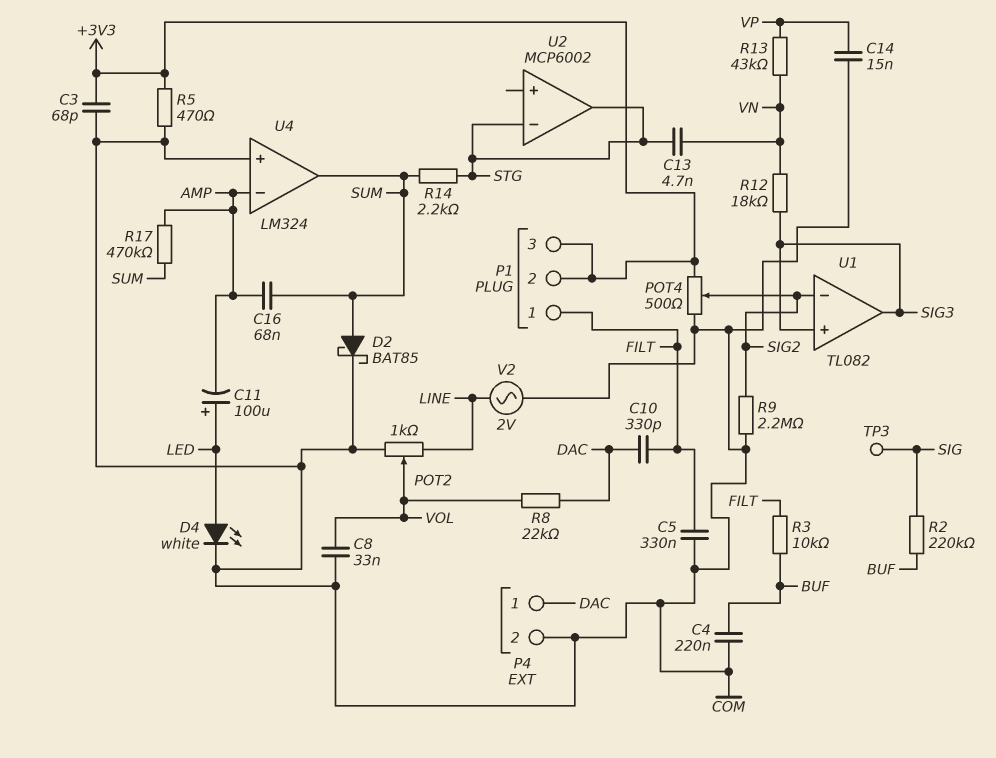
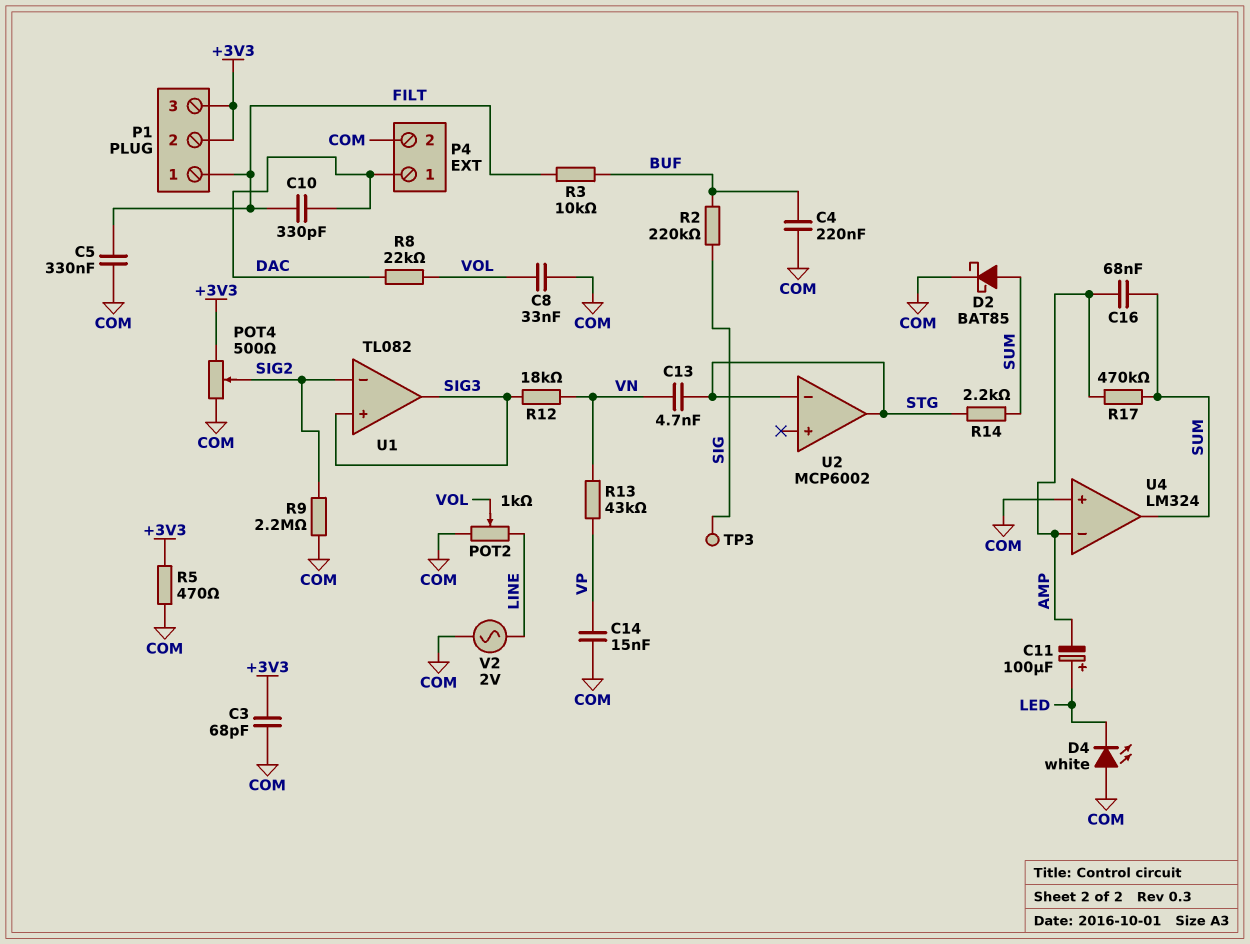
D4: LED white (A LED, K COM) -> LED white (A COM, K LED)

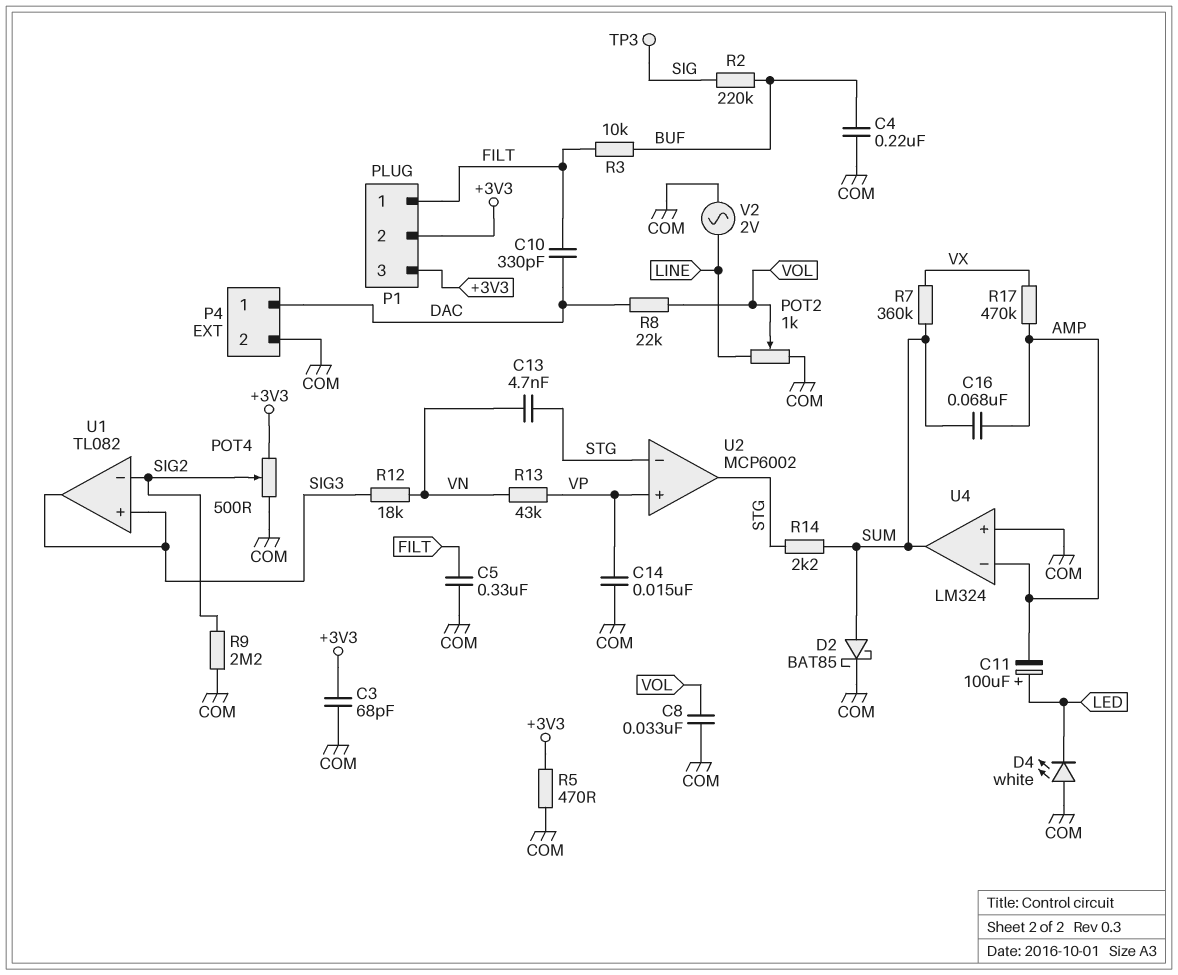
R7: none -> 360k (SUM, VX)
R17: 470k (AMP, SUM) -> 470k (AMP, VX)
U2 pin in+: none -> VP

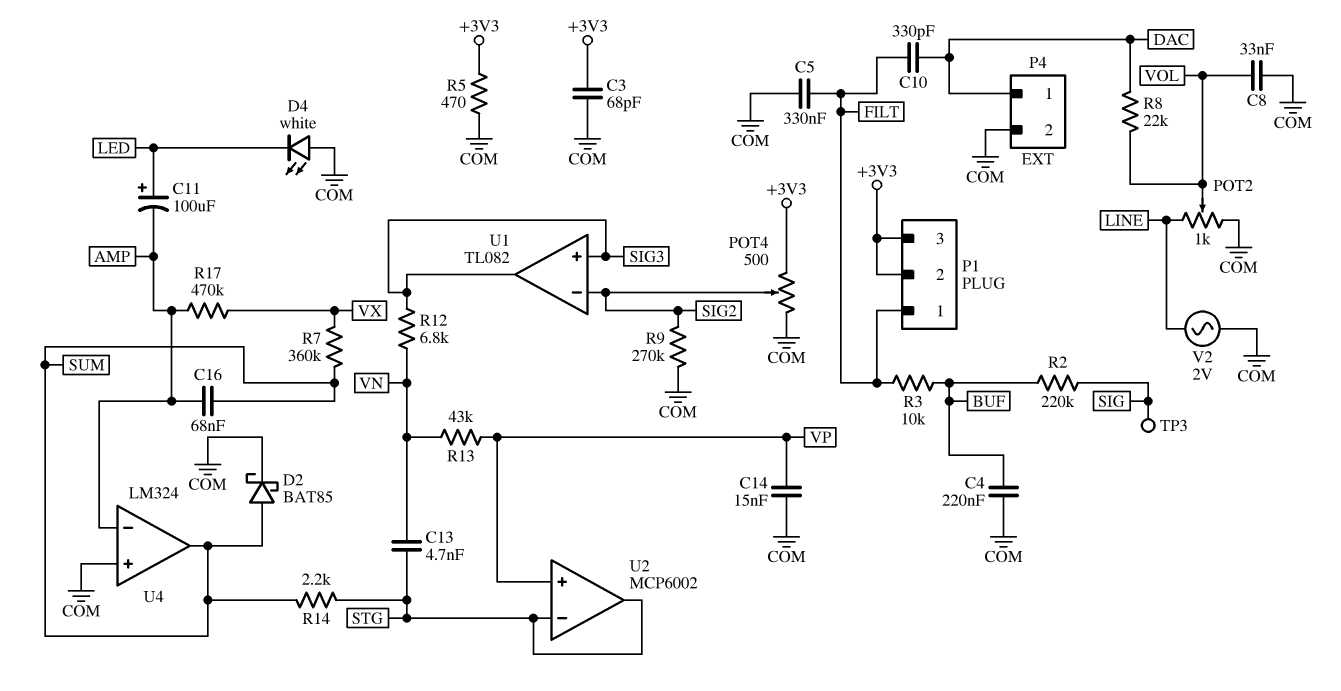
R9: 2.2M (COM, SIG2) -> 270k (COM, SIG2)
R12: 18k (SIG3, VN) -> 6.8k (SIG3, VN)

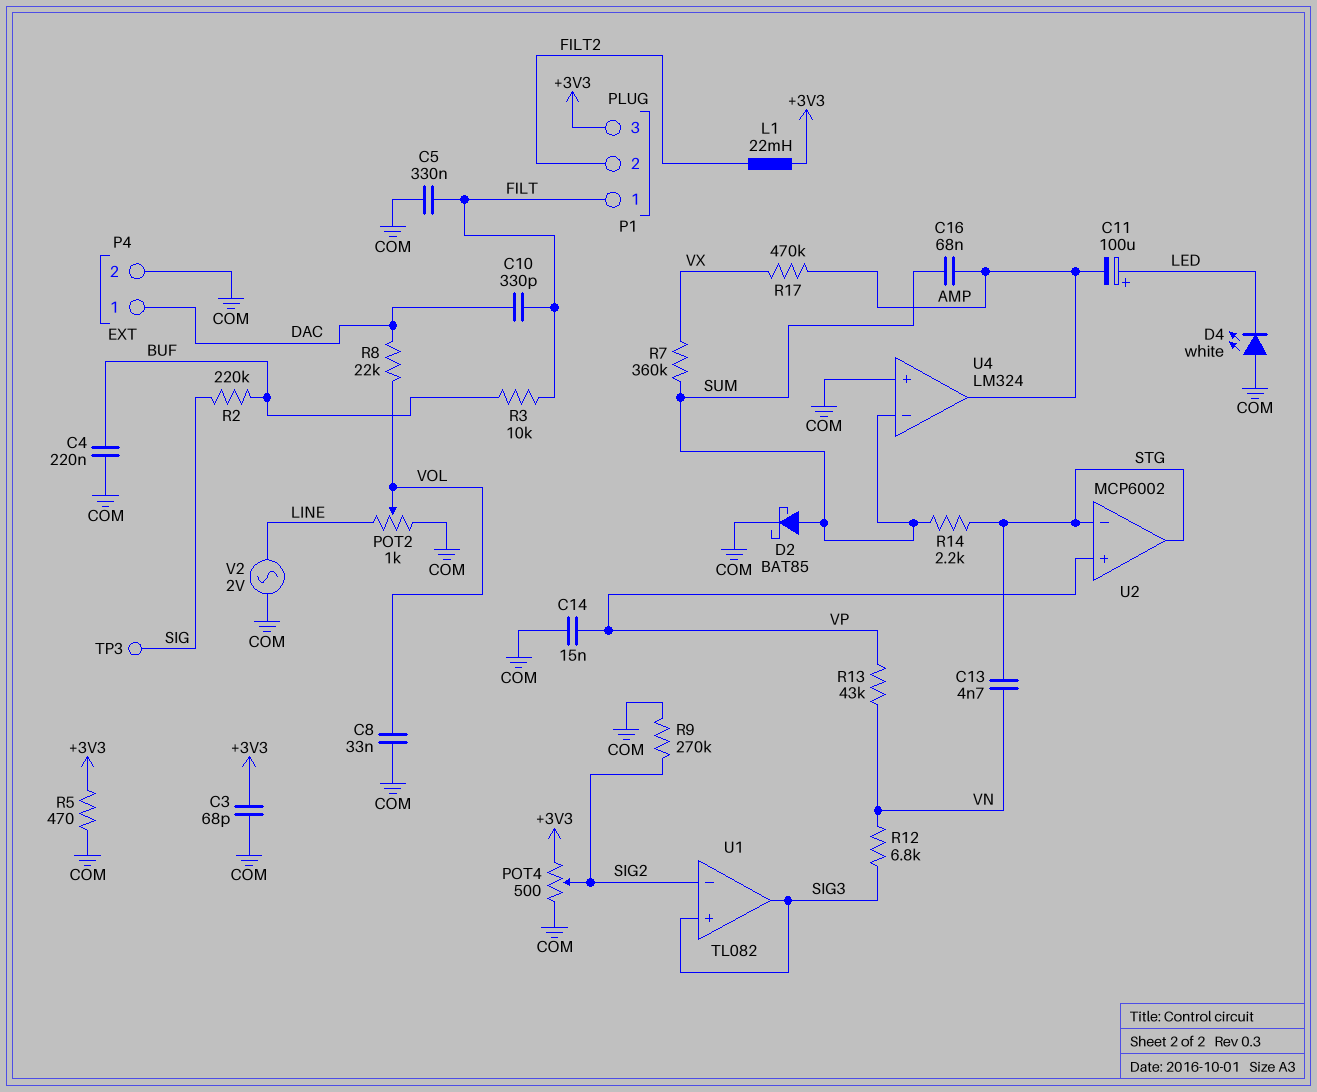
L1: none -> 22mH (+3V3, FILT2)
P1 pin 2: +3V3 -> FILT2
U4 pin in-: AMP -> SUM
U4 pin out: SUM -> AMP

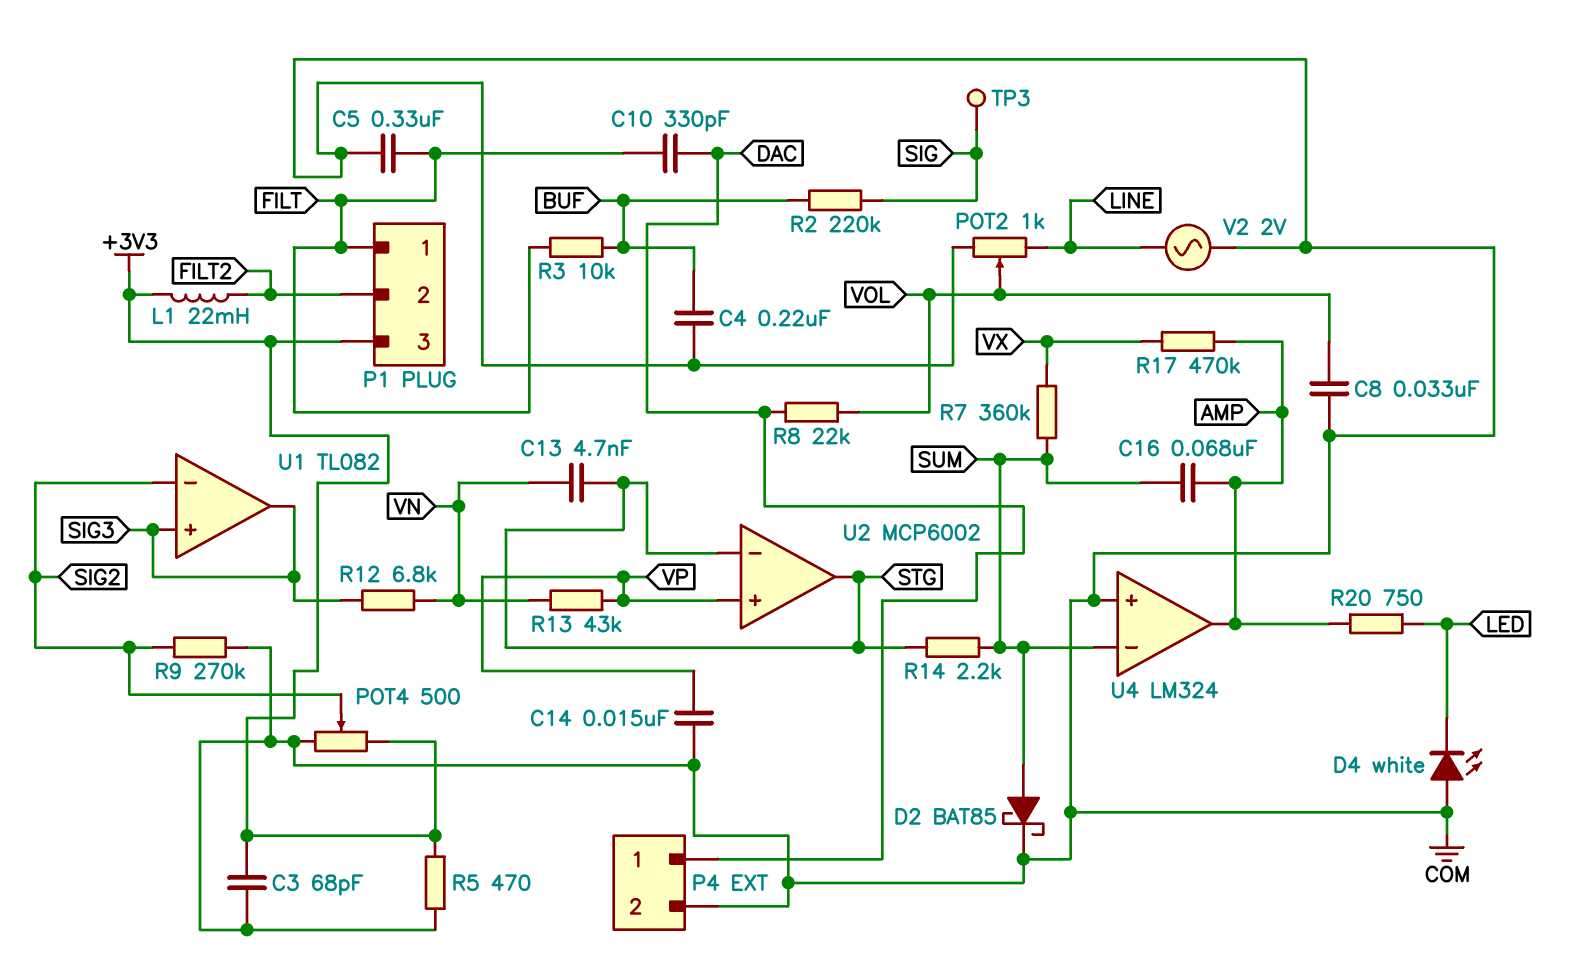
C11: 100uF (plus LED, minus AMP) -> none
R20: none -> 750 (AMP, LED)

